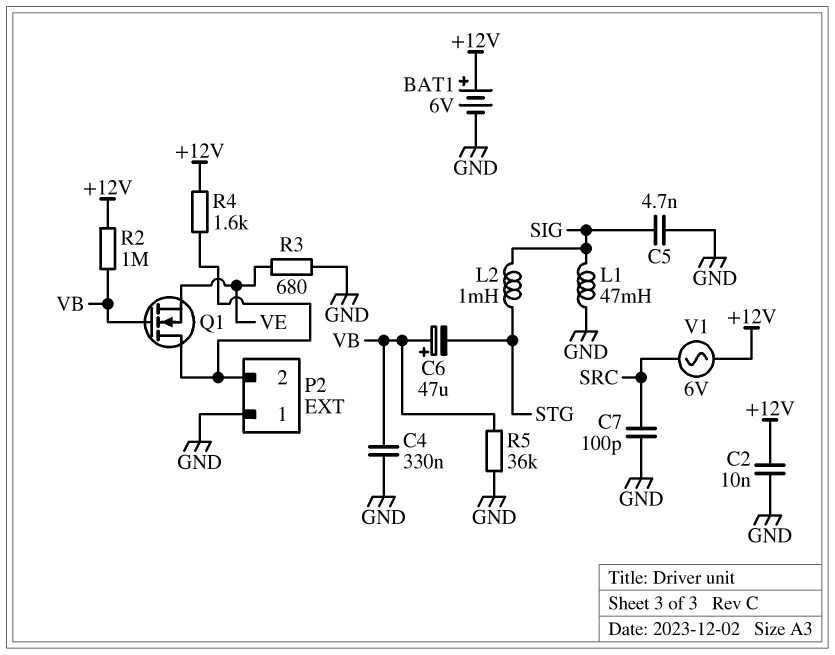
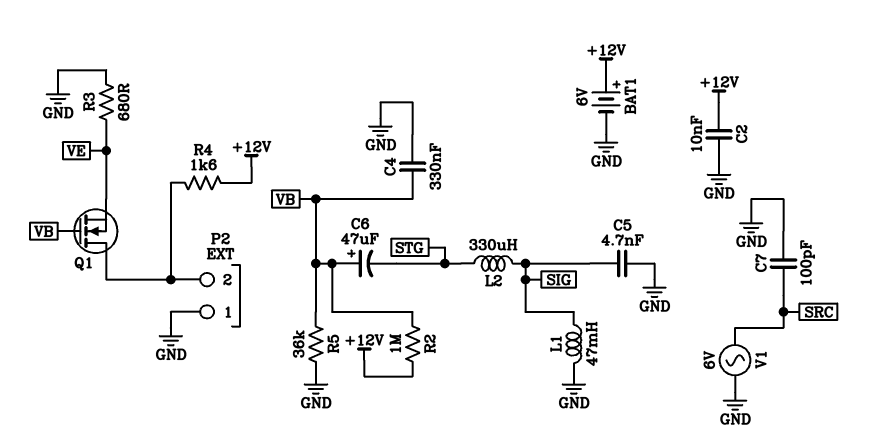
L2: 1mH (SIG, STG) -> 330uH (SIG, STG)
V1: AC 6V (+12V, SRC) -> AC 6V (GND, SRC)

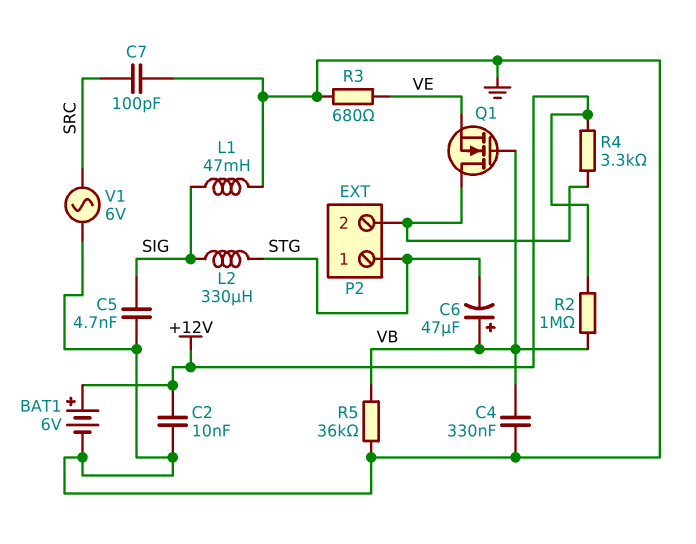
P2 pin 1: GND -> STG
R4: 1.6k (+12V, P2/2) -> 3.3k (+12V, P2/2)

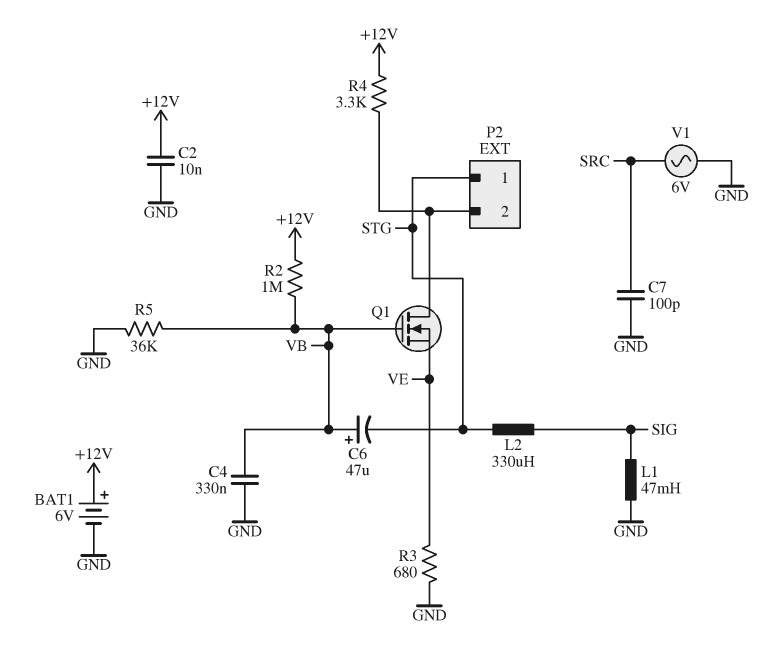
C5: 4.7nF (GND, SIG) -> none

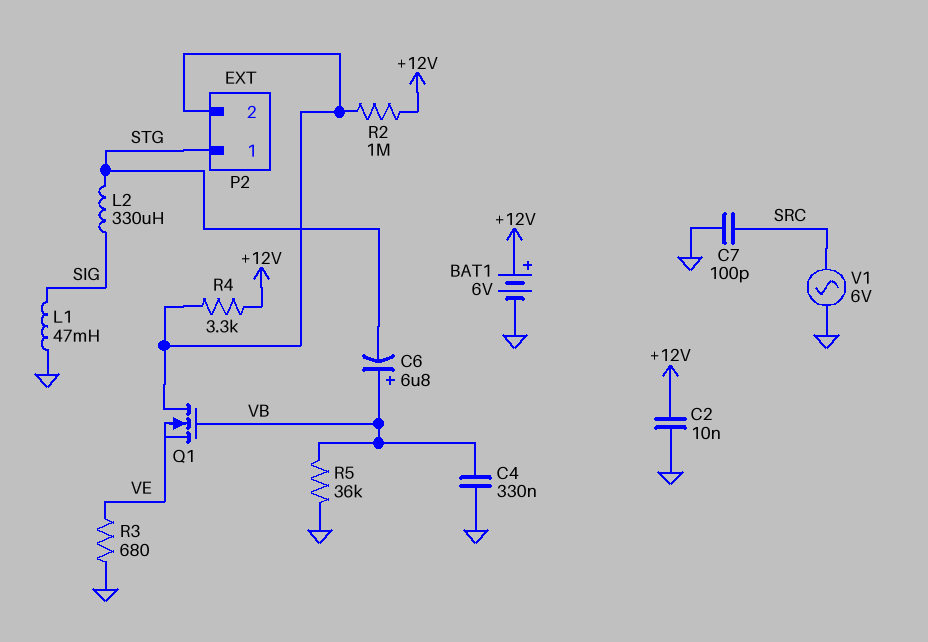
C6: 47uF (plus VB, minus STG) -> 6.8uF (plus VB, minus STG)
R2: 1M (+12V, VB) -> 1M (+12V, P2/2)

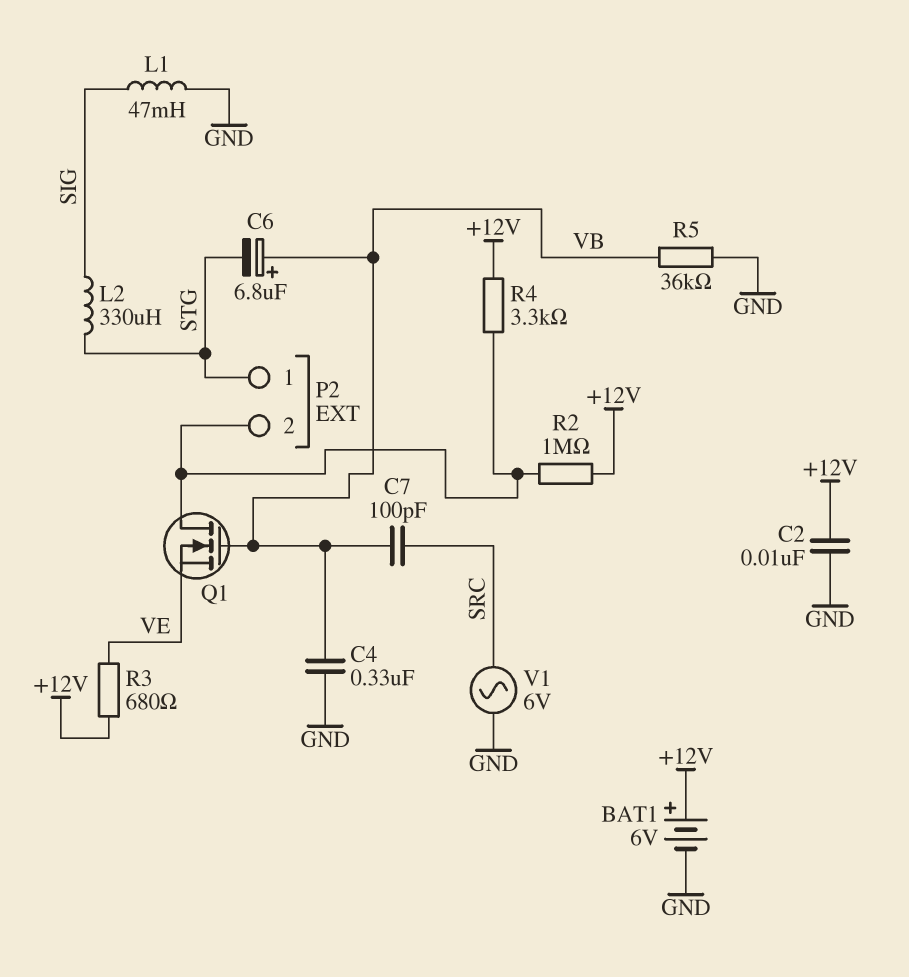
C7: 100pF (GND, SRC) -> 100pF (SRC, VB)
R3: 680 (GND, VE) -> 680 (+12V, VE)

